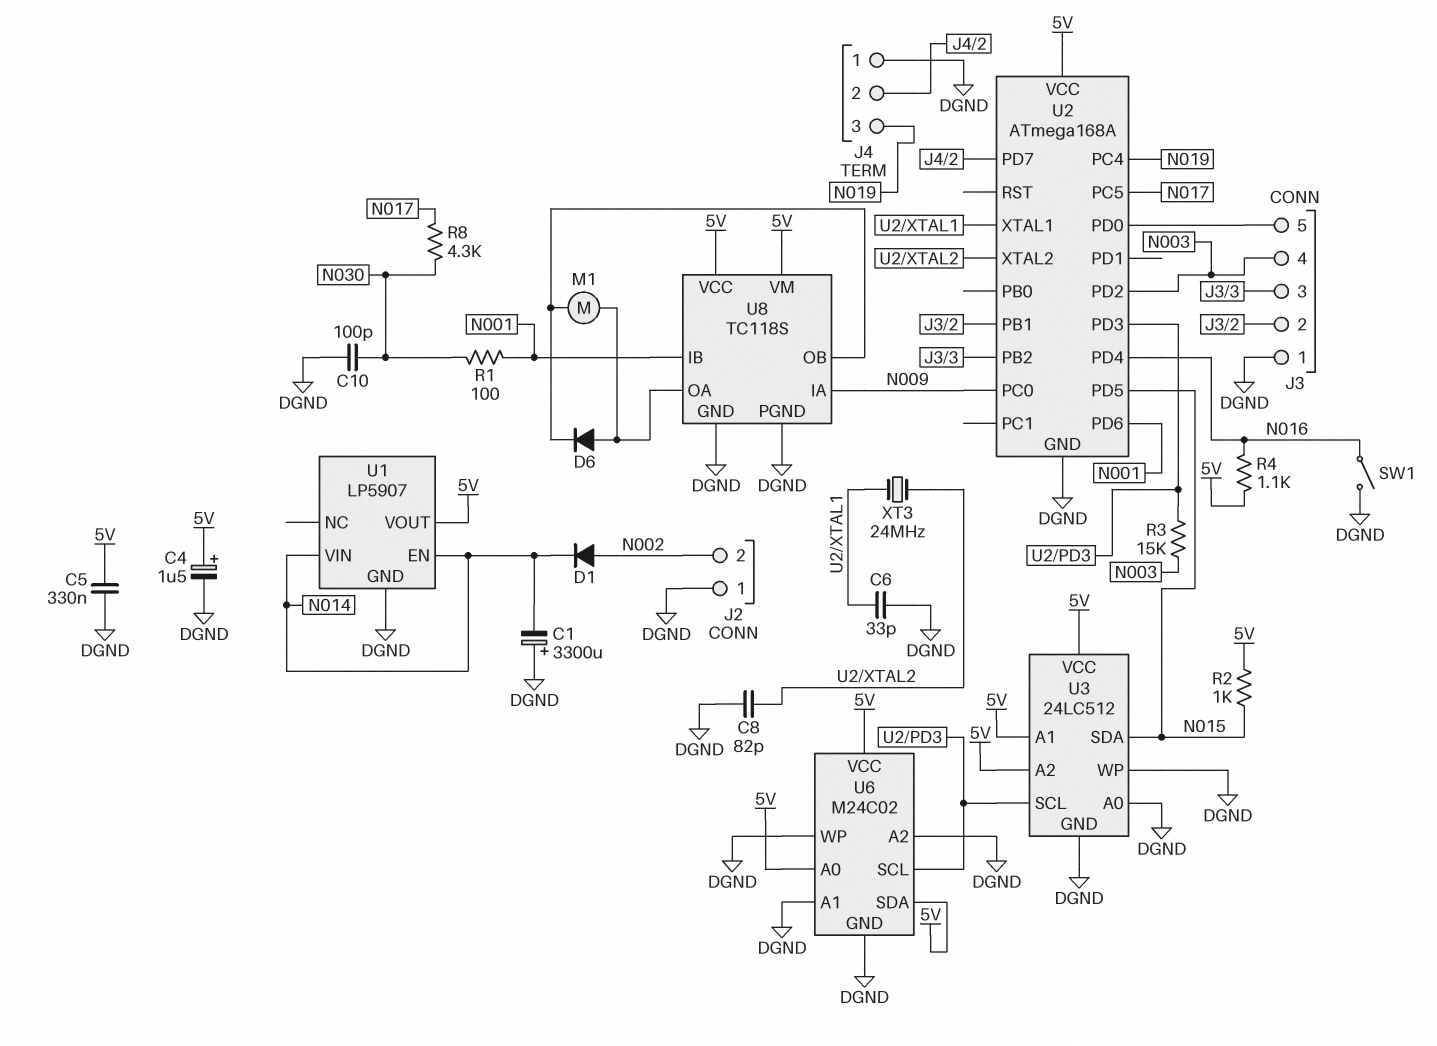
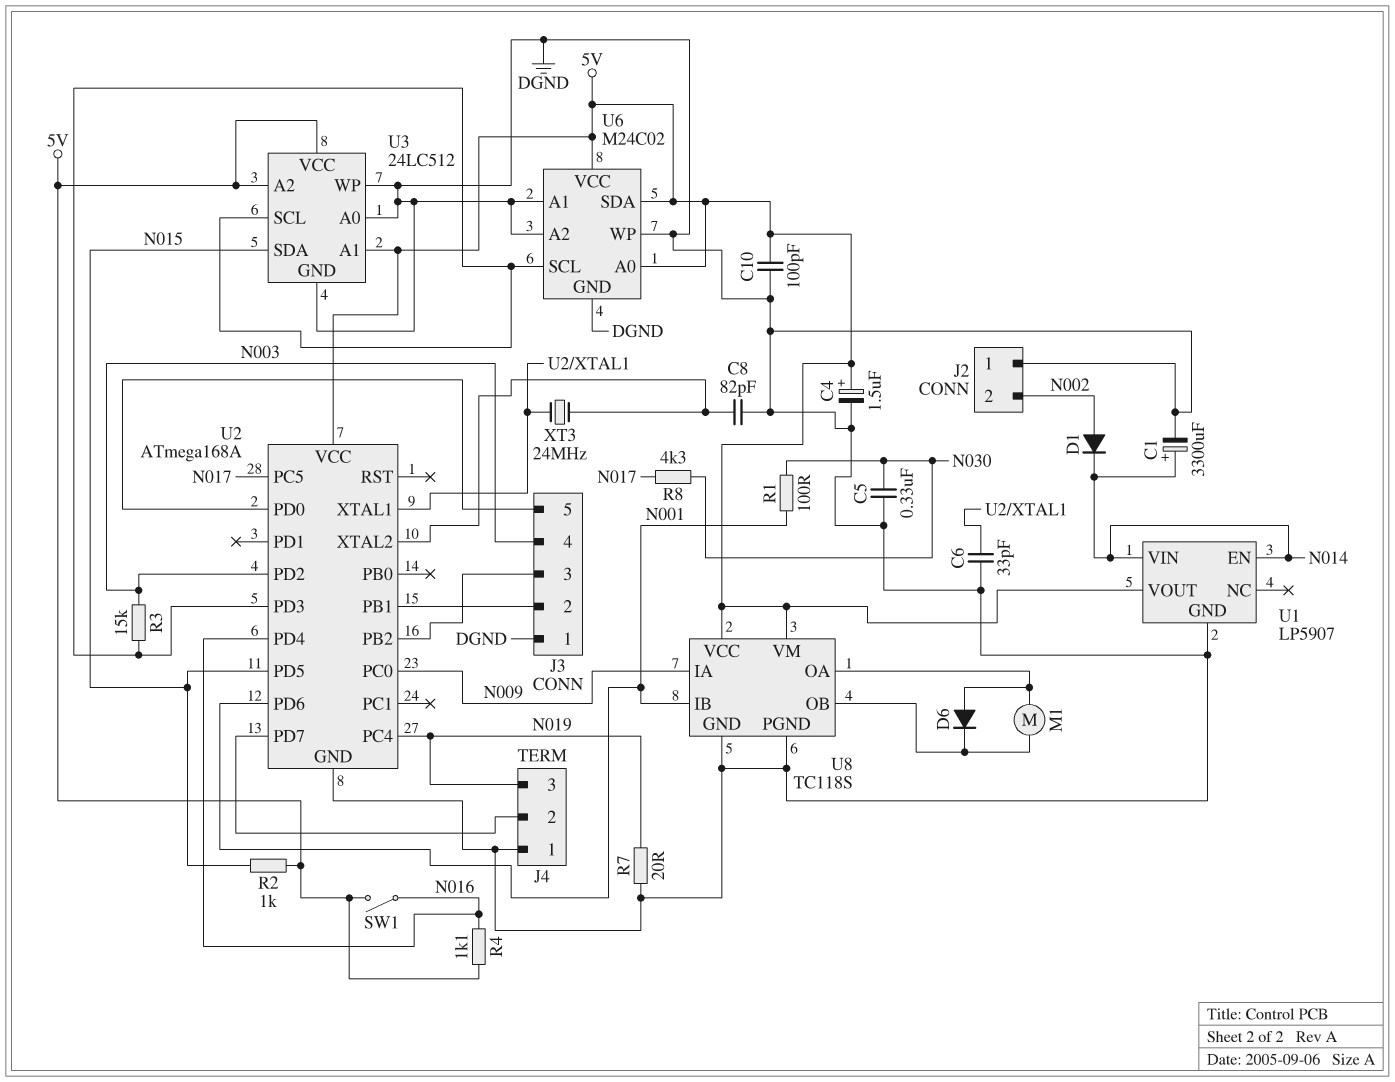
C1: 3300uF (plus DGND, minus N014) -> 3300uF (plus N014, minus DGND)
C5: 330nF (5V, DGND) -> 330nF (DGND, N030)
C10: 100pF (DGND, N030) -> 100pF (5V, DGND)
R7: none -> 20 (DGND, N019)
SW1: switch (DGND, N016) -> switch (5V, N016)

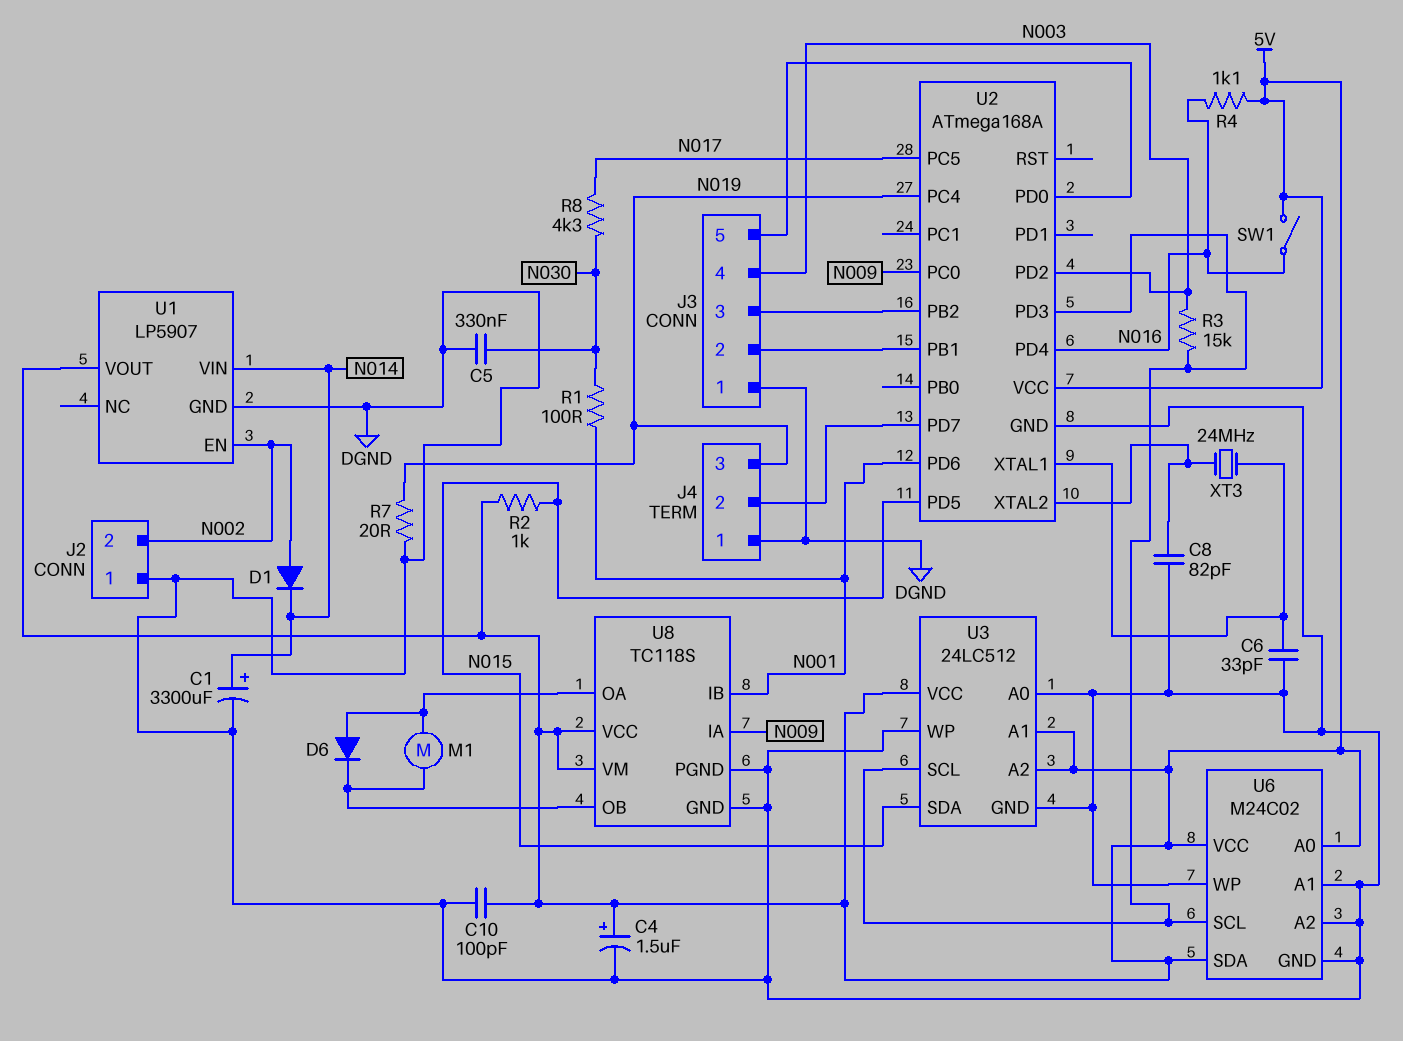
U1 pin EN: N014 -> N002

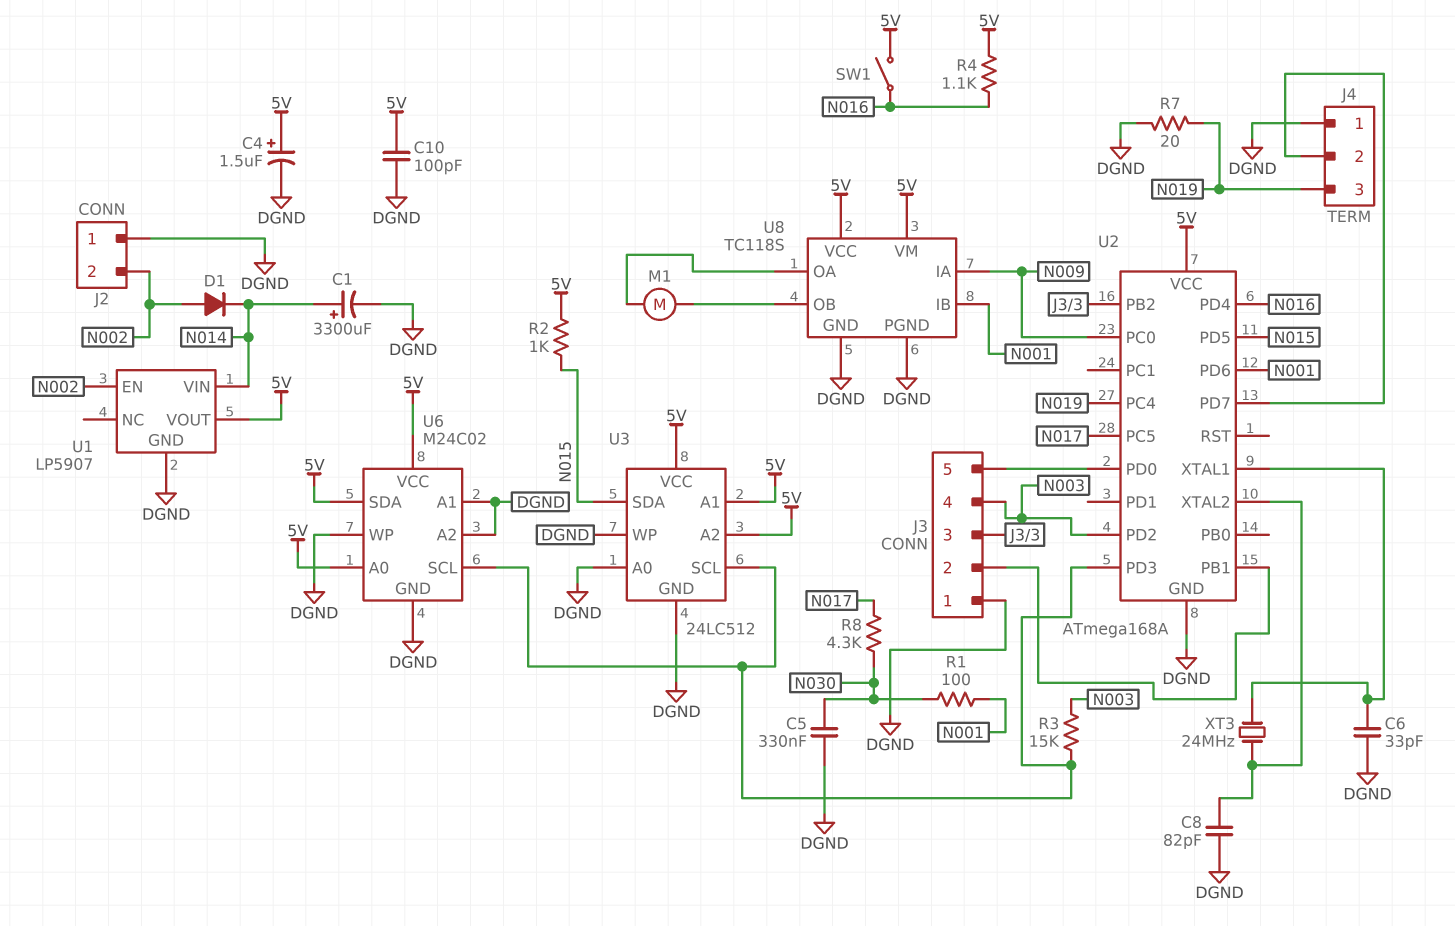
D6: diode (A U8/OA, K U8/OB) -> none

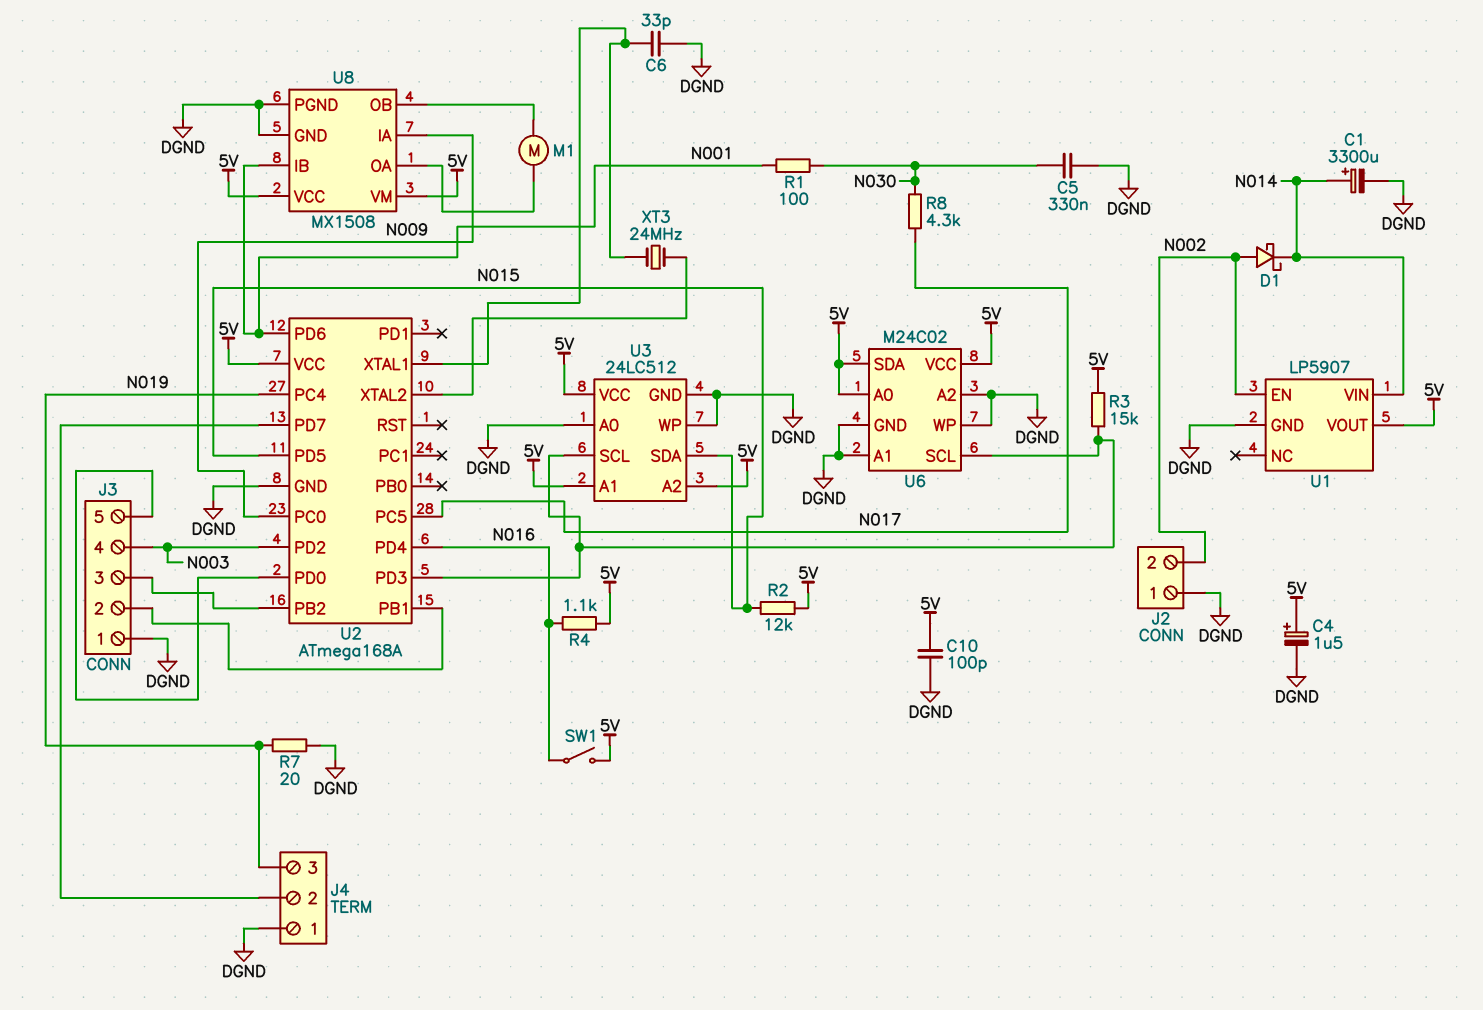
C8: 82pF (DGND, U2/XTAL2) -> none
D1: diode (A N002, K N014) -> schottky (A N002, K N014)
R2: 1k (5V, N015) -> 12k (5V, N015)
R3: 15k (N003, U2/PD3) -> 15k (5V, U2/PD3)
U8: TC118S -> MX1508

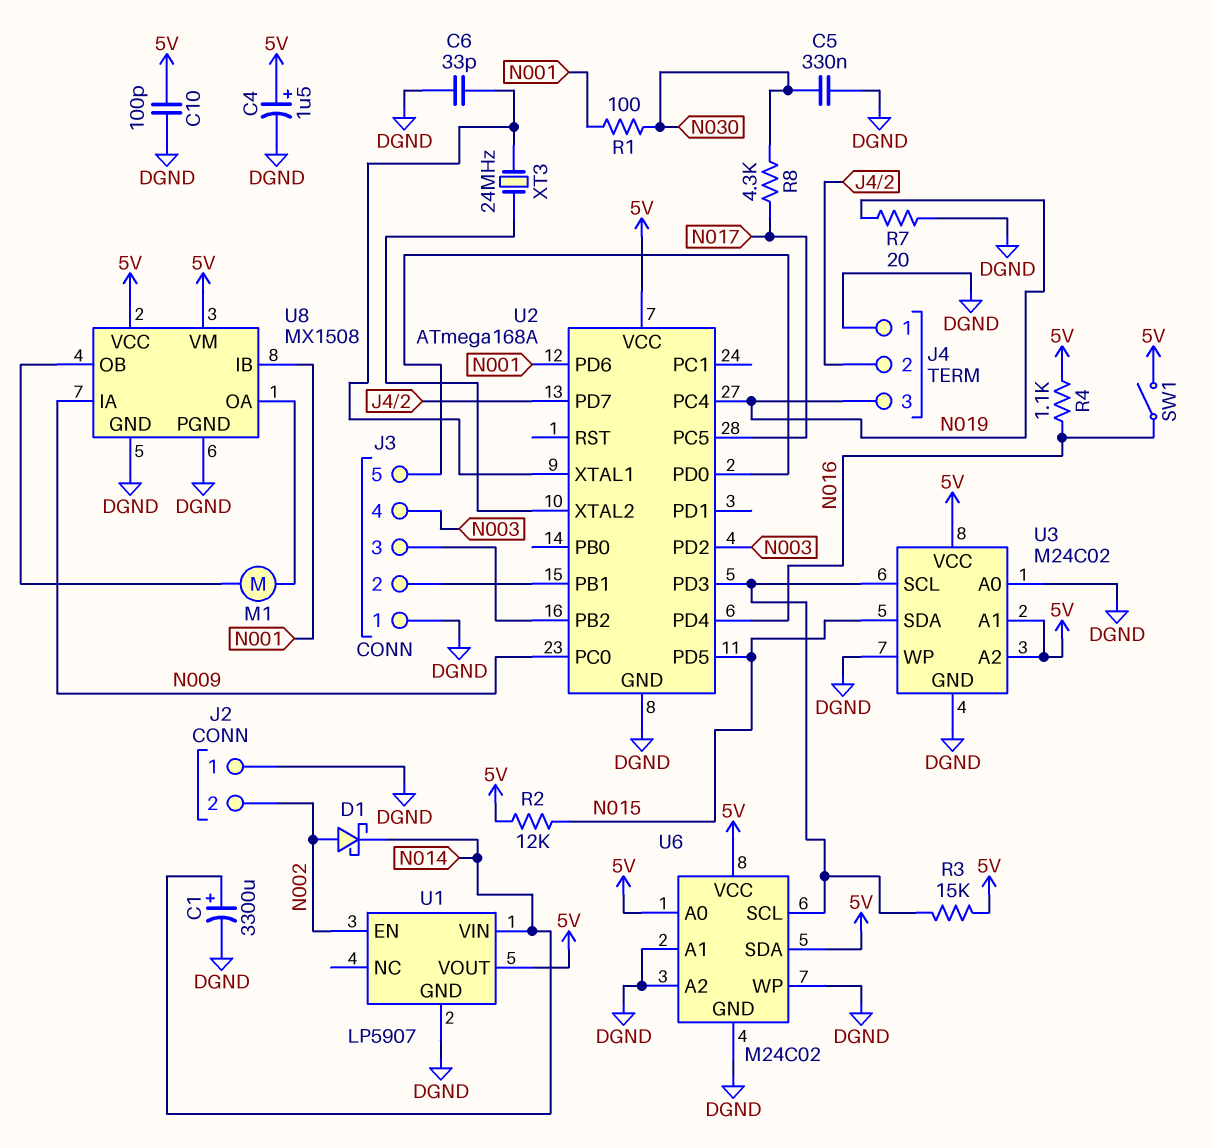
U3: 24LC512 -> M24C02

